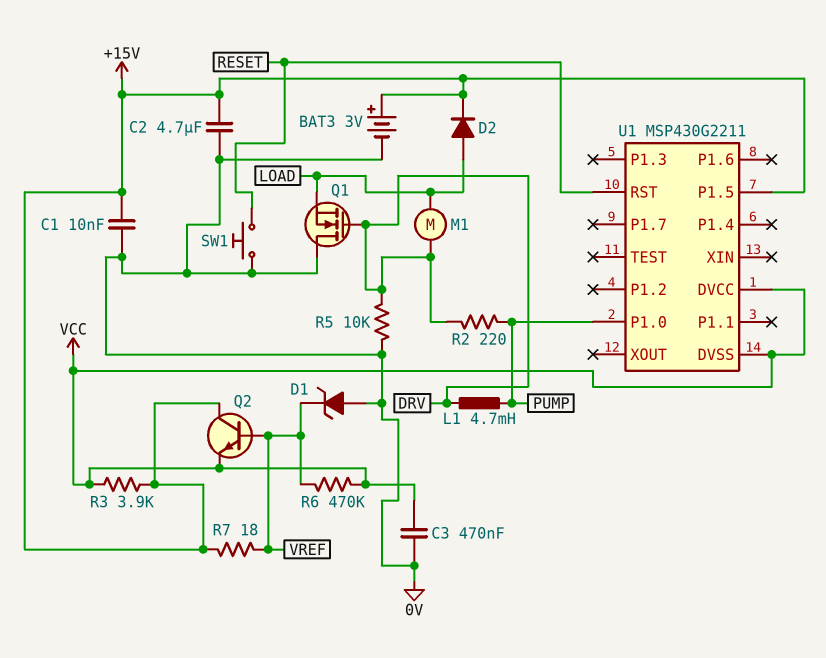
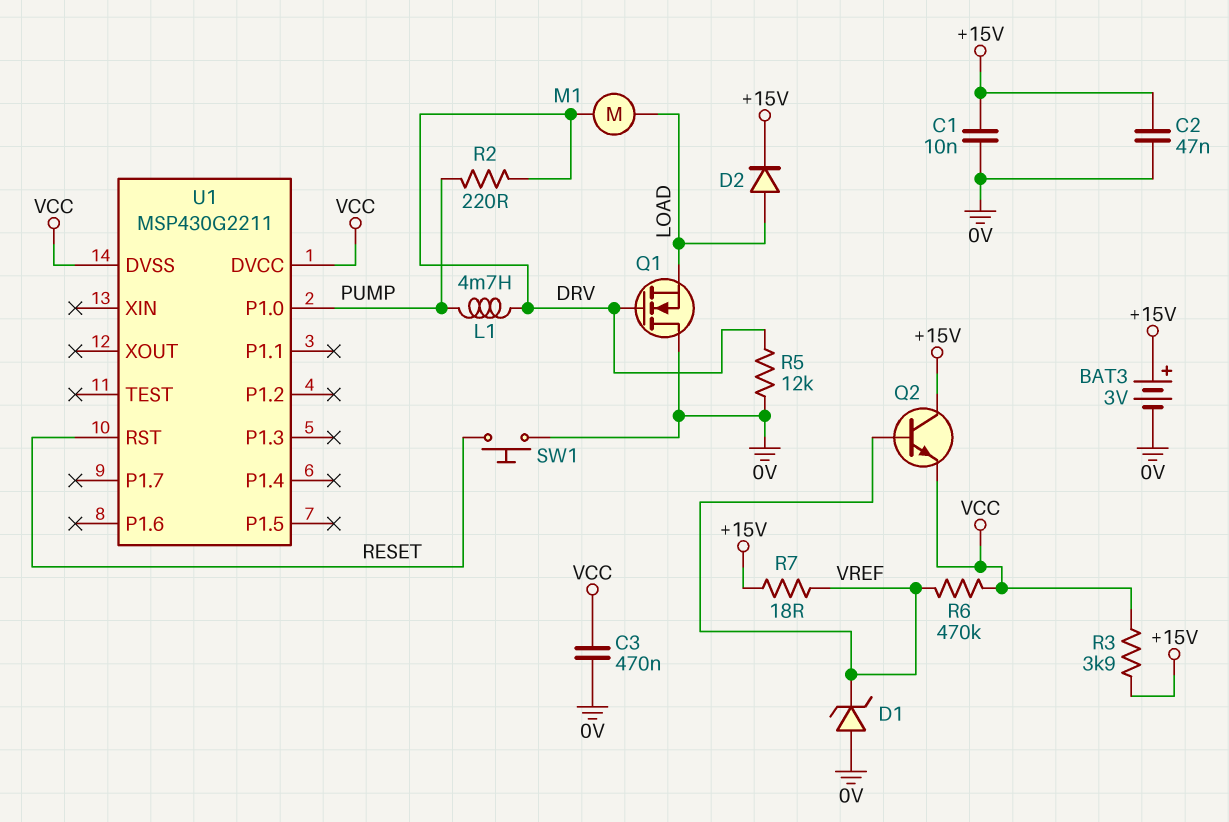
C2: 4.7uF (+15V, 0V) -> 47nF (+15V, 0V)
R5: 10k (0V, DRV) -> 12k (0V, DRV)
U1 pin P1.5: +15V -> none

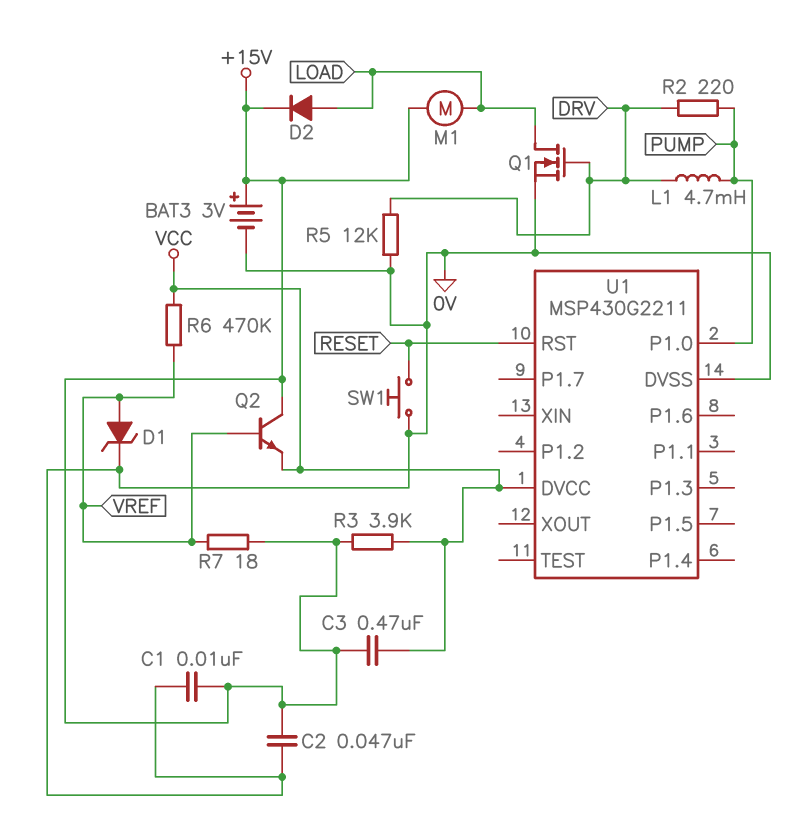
C3: 470nF (0V, VCC) -> 470nF (+15V, VCC)
D1: zener (A 0V, K VREF) -> zener (A VREF, K 0V)
M1: motor (DRV, LOAD) -> motor (+15V, LOAD)
Q1: NMOS (G DRV, D 0V, S LOAD) -> NMOS (G DRV, D LOAD, S 0V)
U1 pin DVSS: VCC -> 0V

